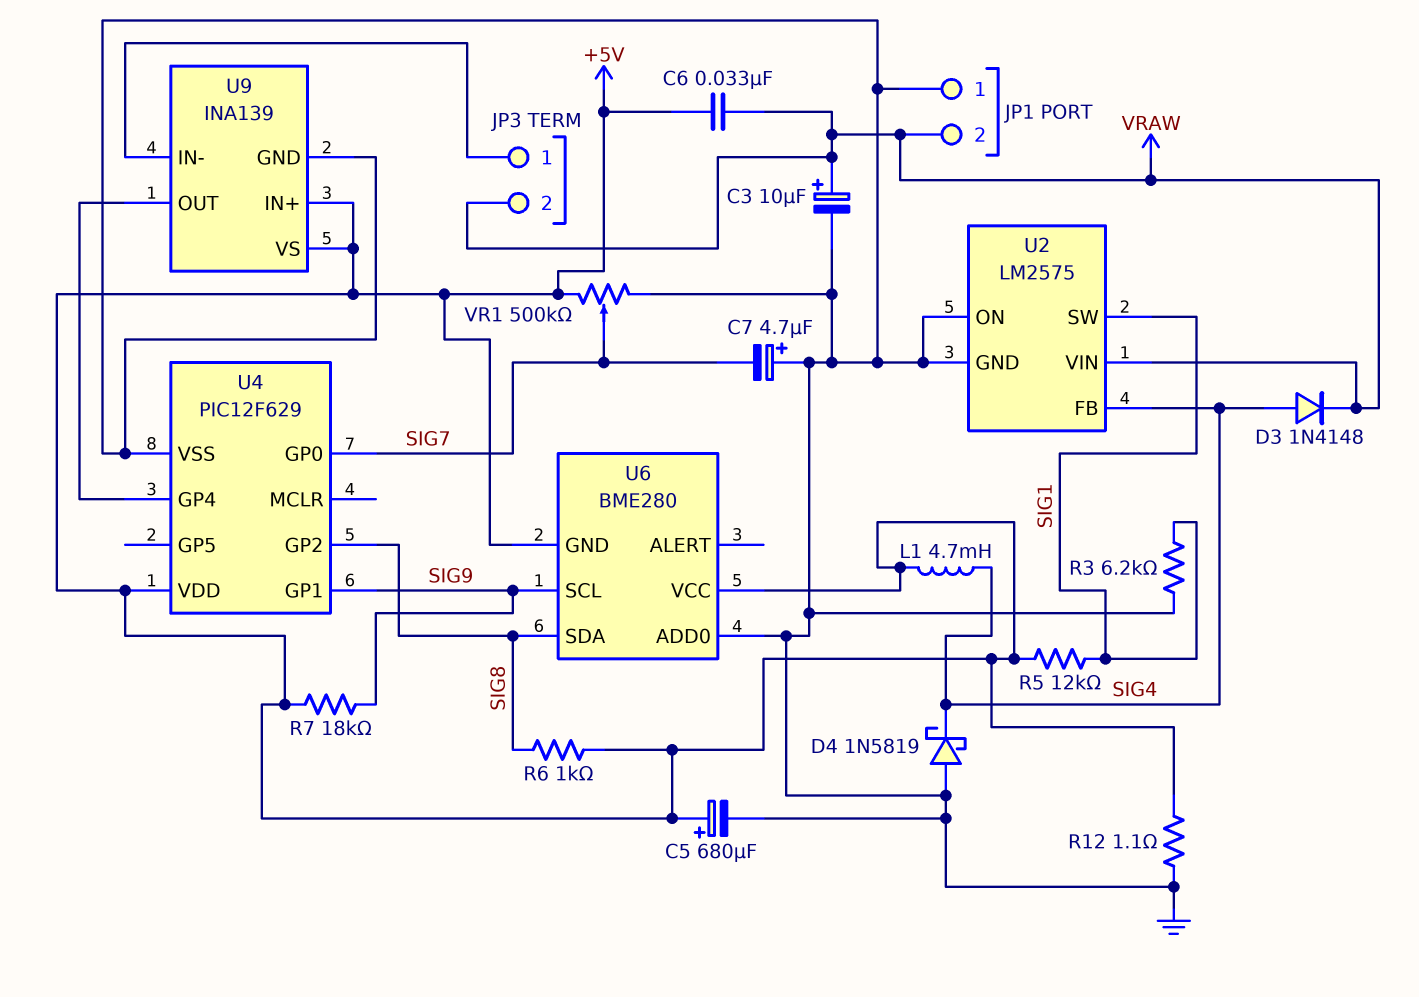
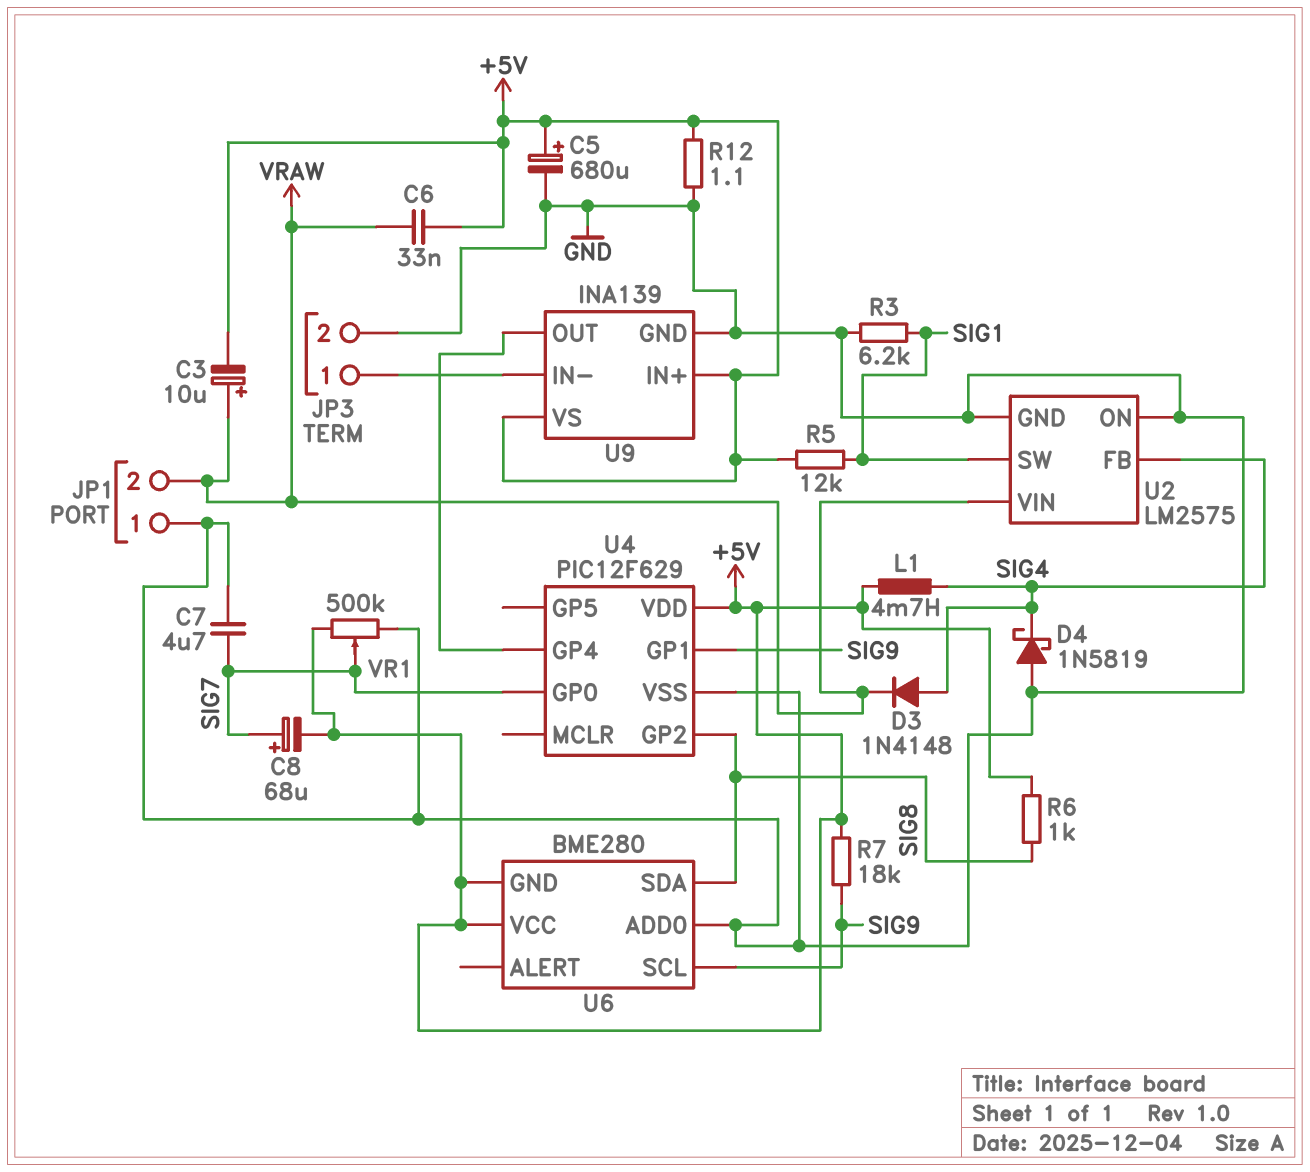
C3: 10uF (plus VRAW, minus GND) -> 10uF (plus VRAW, minus +5V)
C7: 4.7uF (plus GND, minus SIG7) -> 4.7uF (GND, SIG7)
C8: none -> 68uF (plus SIG7, minus +5V)
JP3 pin 2: VRAW -> GND

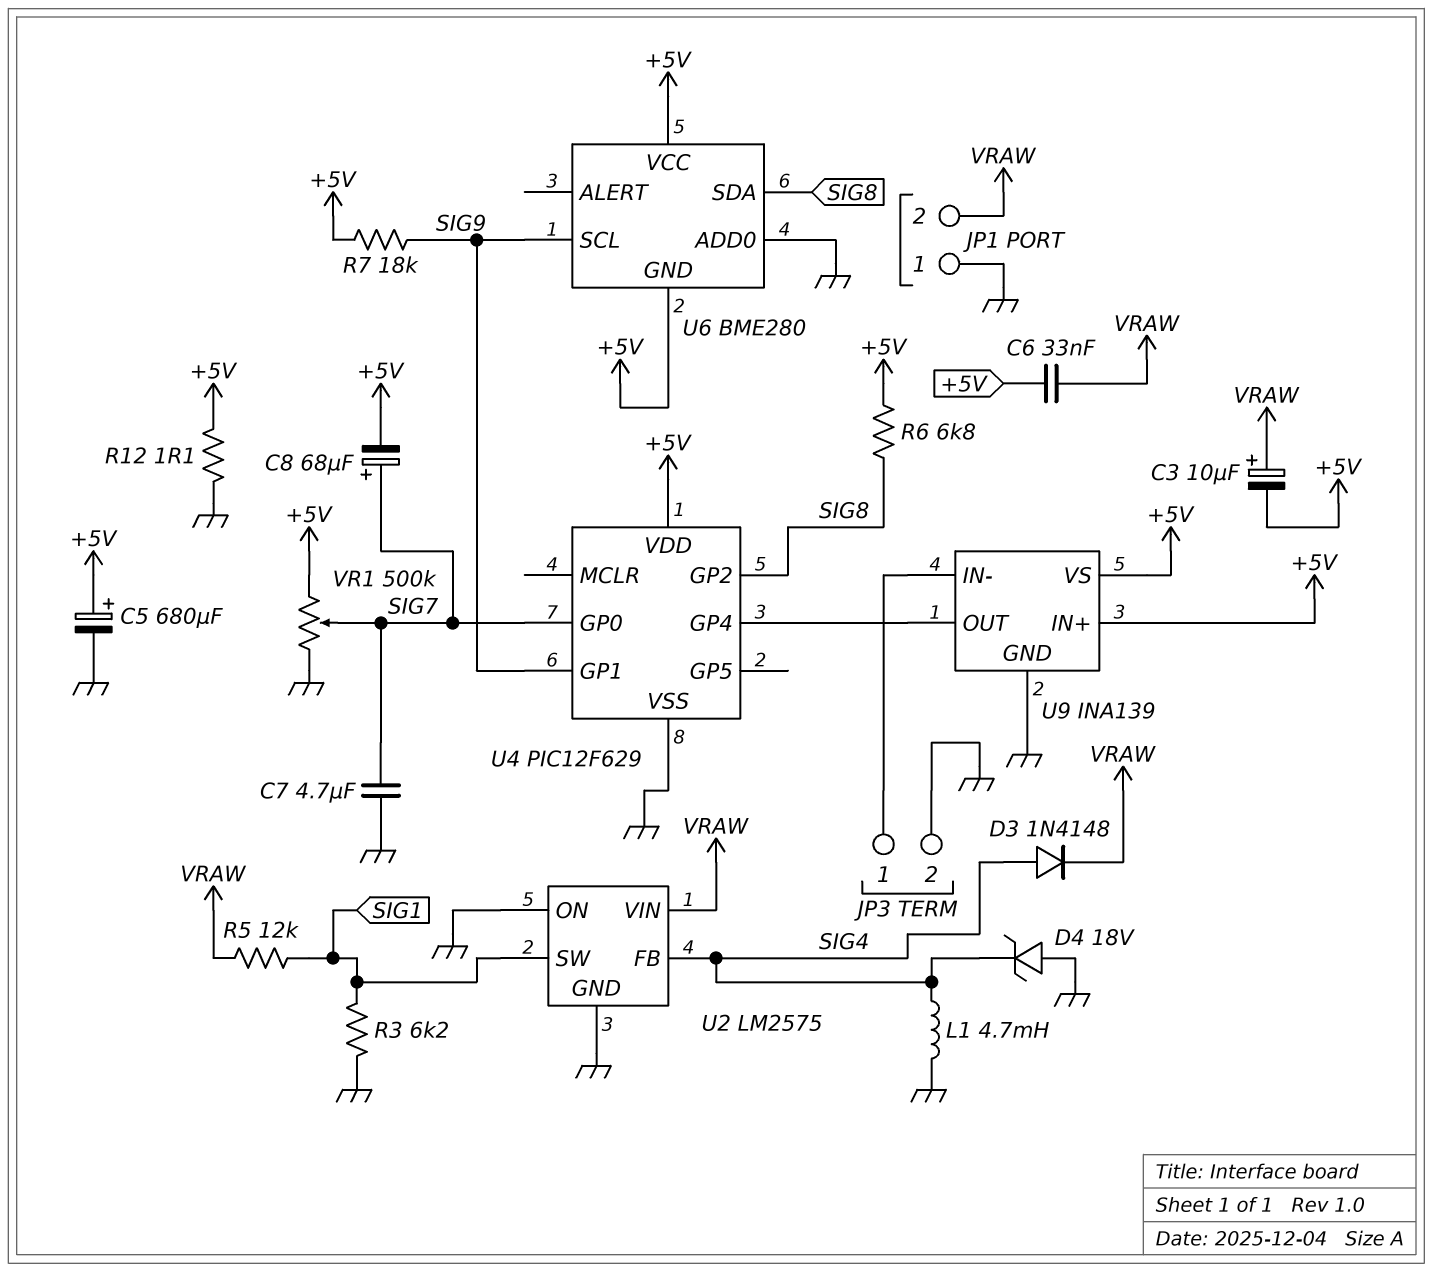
D4: schottky 1N5819 (A GND, K SIG4) -> zener 18V (A GND, K SIG4)
L1: 4.7mH (+5V, SIG4) -> 4.7mH (GND, SIG4)
R5: 12k (+5V, SIG1) -> 12k (SIG1, VRAW)
R6: 1k (+5V, SIG8) -> 6.8k (+5V, SIG8)

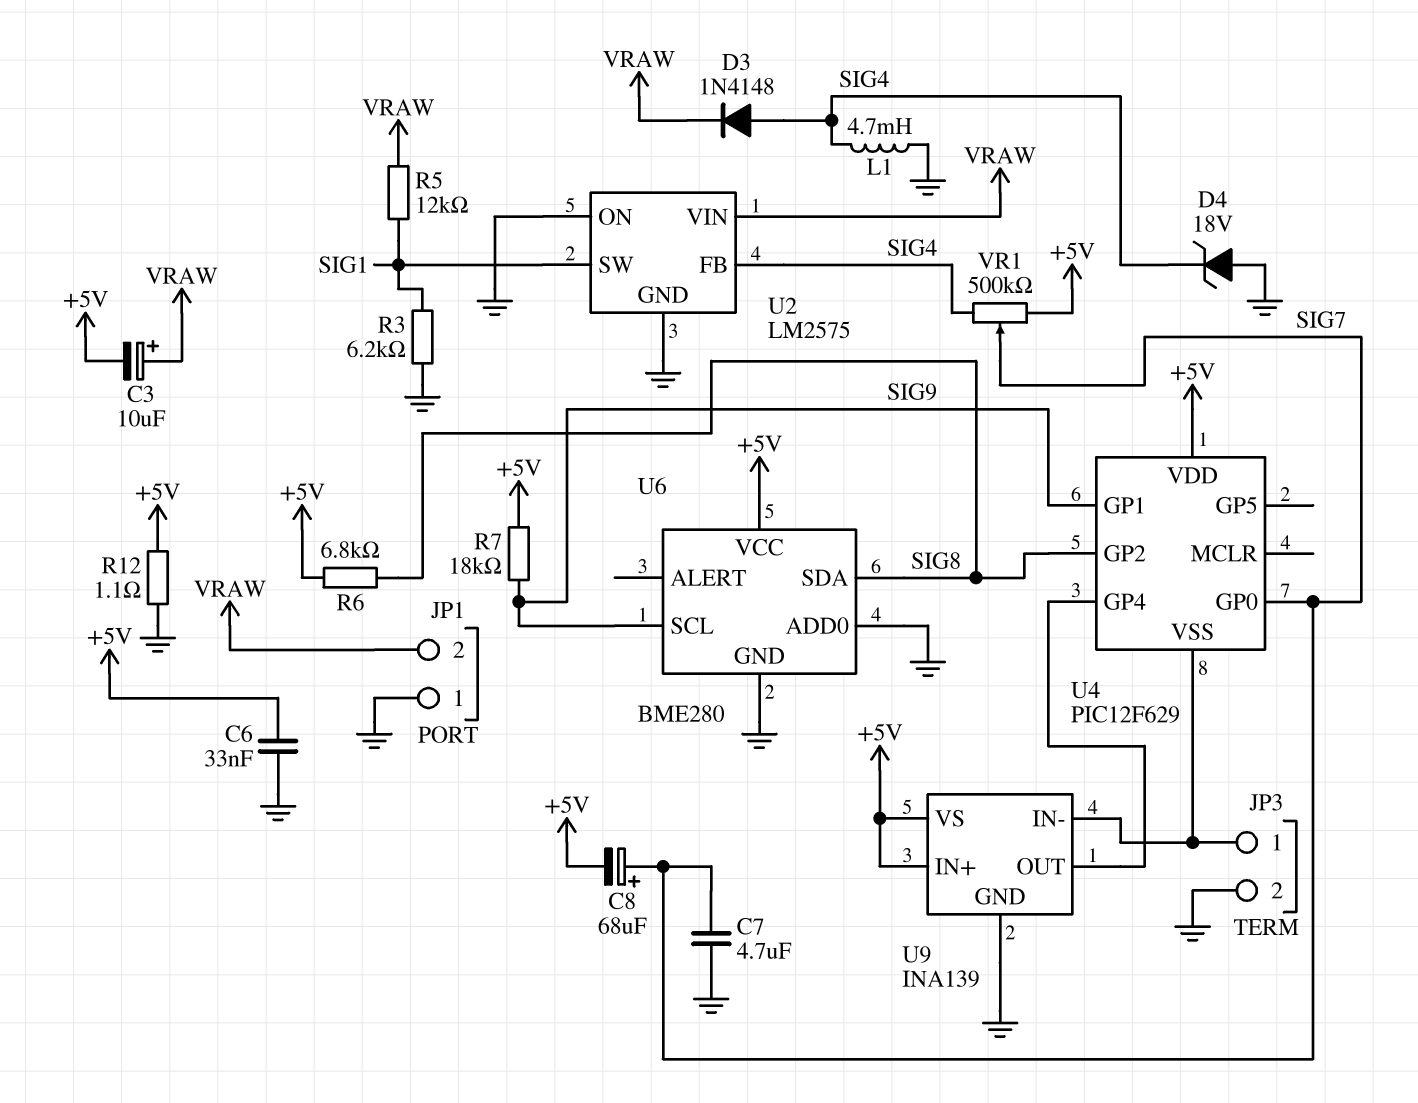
C5: 680uF (plus +5V, minus GND) -> none
C6: 33nF (+5V, VRAW) -> 33nF (+5V, GND)
U4 pin VSS: GND -> JP3/1
U6 pin GND: +5V -> GND
VR1: 500k (+5V, GND, wiper SIG7) -> 500k (+5V, SIG4, wiper SIG7)

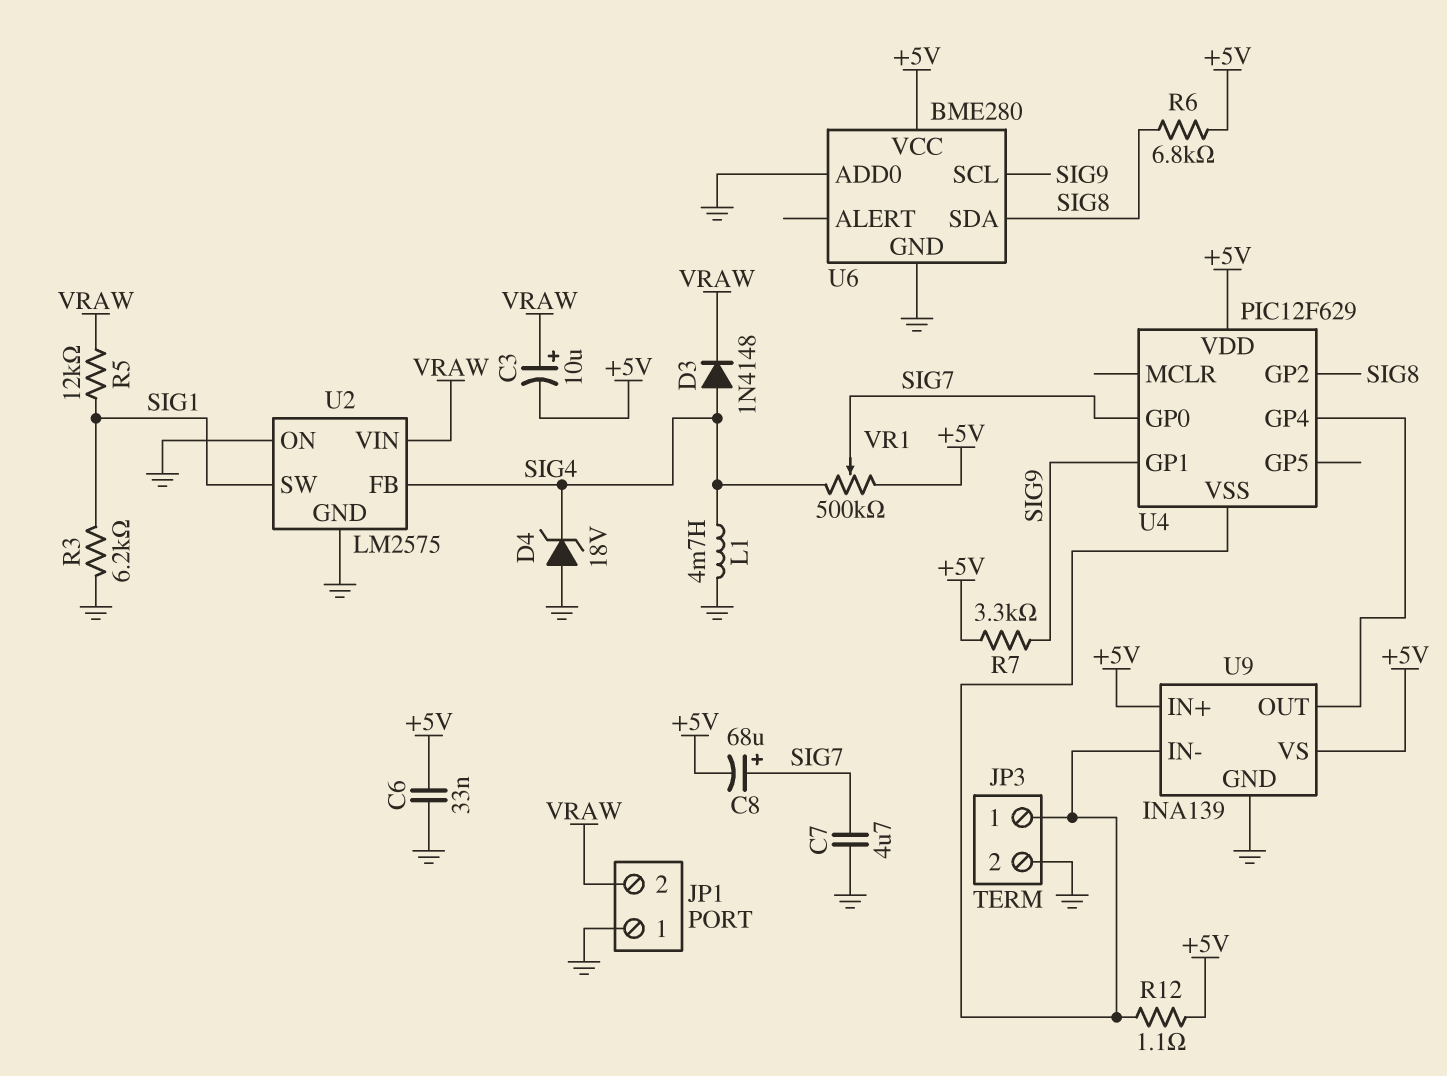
R7: 18k (+5V, SIG9) -> 3.3k (+5V, SIG9)
R12: 1.1 (+5V, GND) -> 1.1 (+5V, JP3/1)

